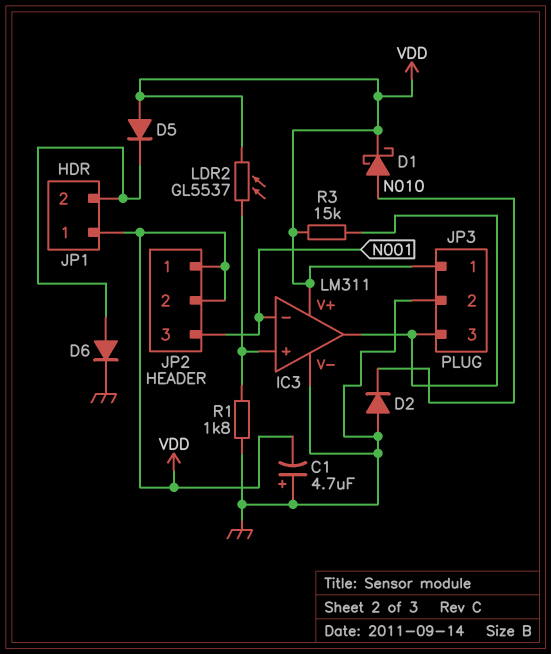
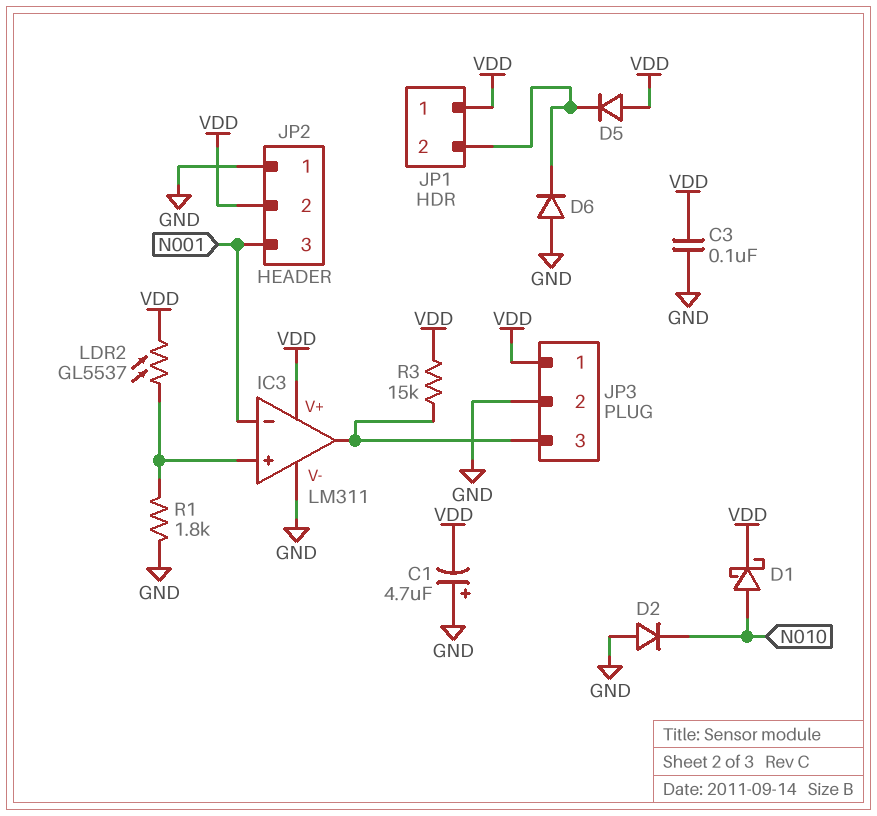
C3: none -> 100nF (GND, VDD)
D6: diode (A JP1/2, K GND) -> diode (A GND, K JP1/2)
JP2 pin 1: VDD -> GND

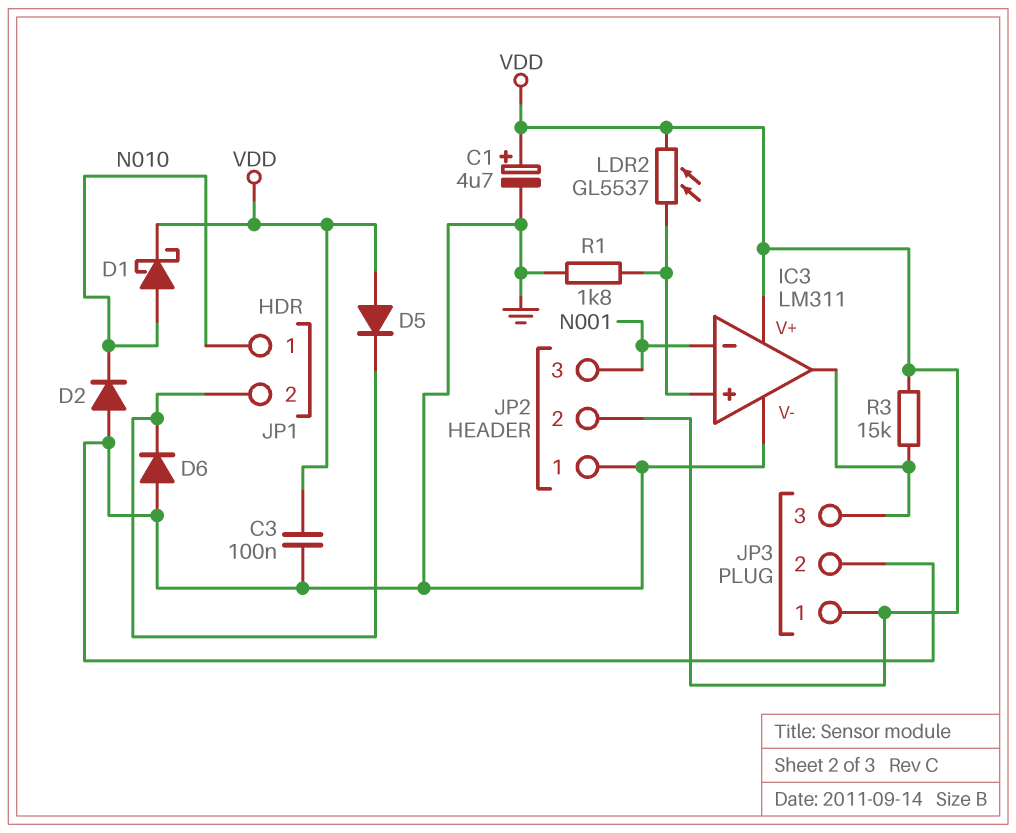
C1: 4.7uF (plus GND, minus VDD) -> 4.7uF (plus VDD, minus GND)
JP1 pin 1: VDD -> N010

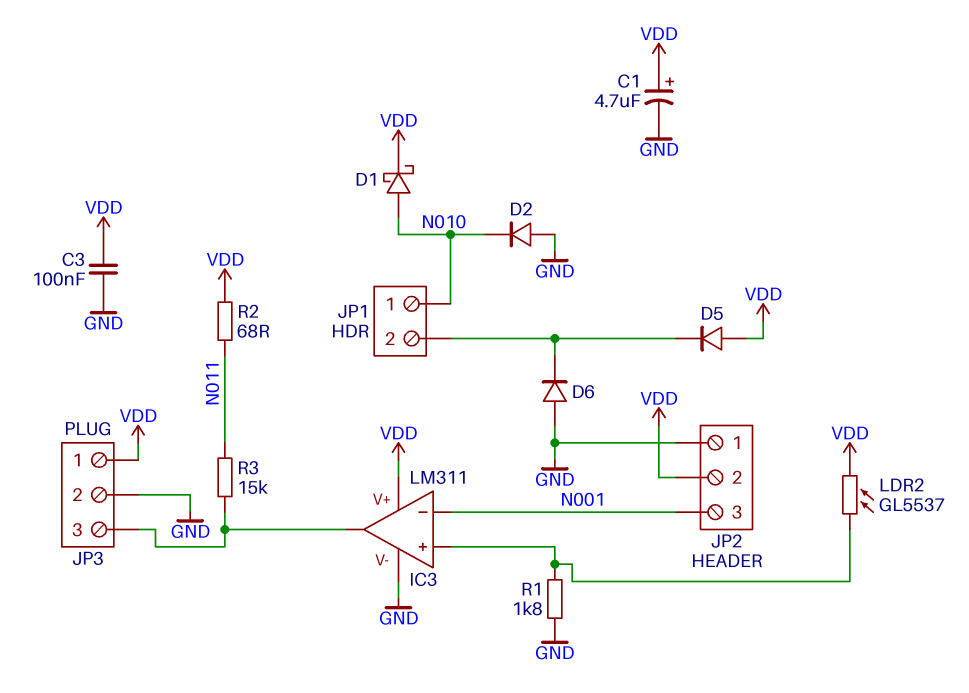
R2: none -> 68 (N011, VDD)
R3: 15k (IC3/out, VDD) -> 15k (IC3/out, N011)

